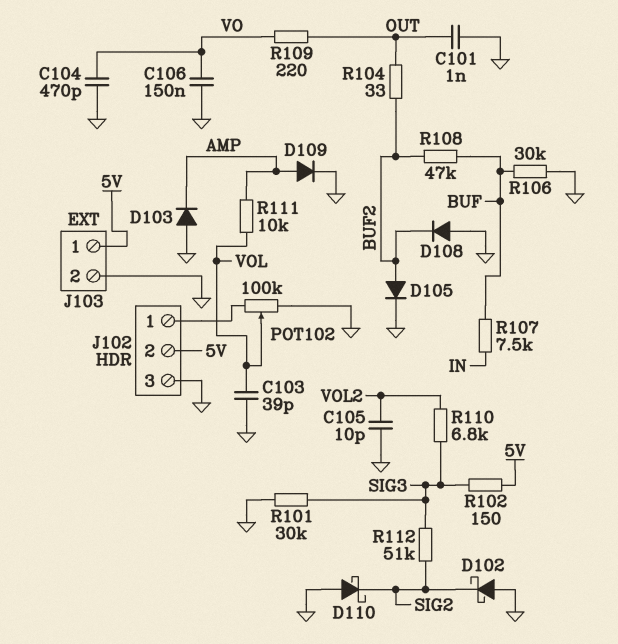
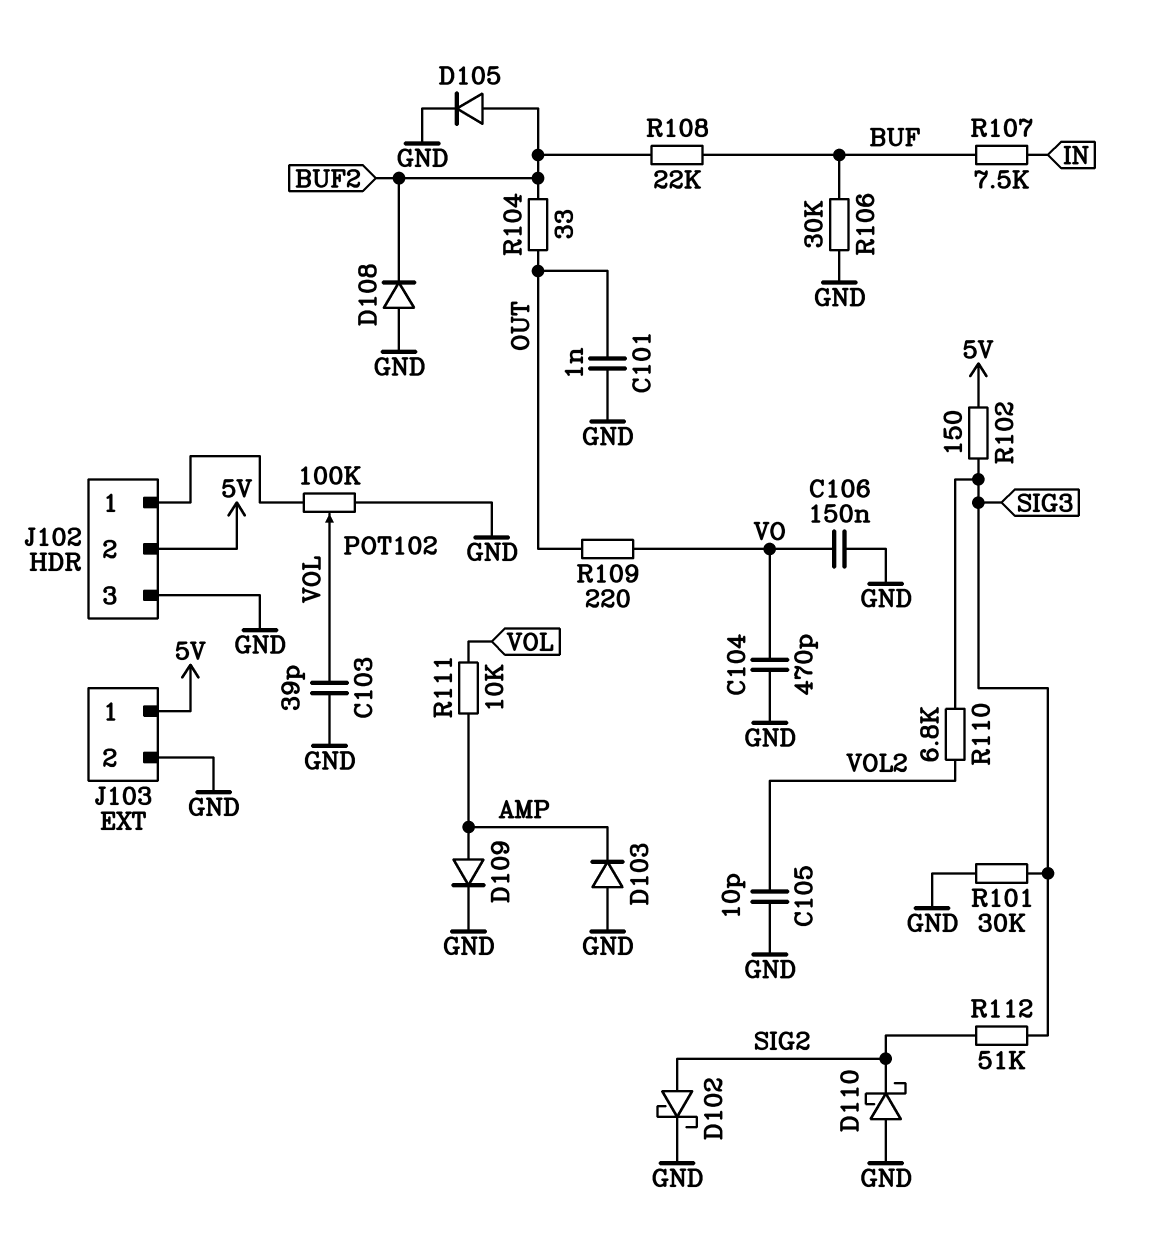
D102: schottky (A GND, K SIG2) -> schottky (A SIG2, K GND)
R108: 47k (BUF, BUF2) -> 22k (BUF, BUF2)

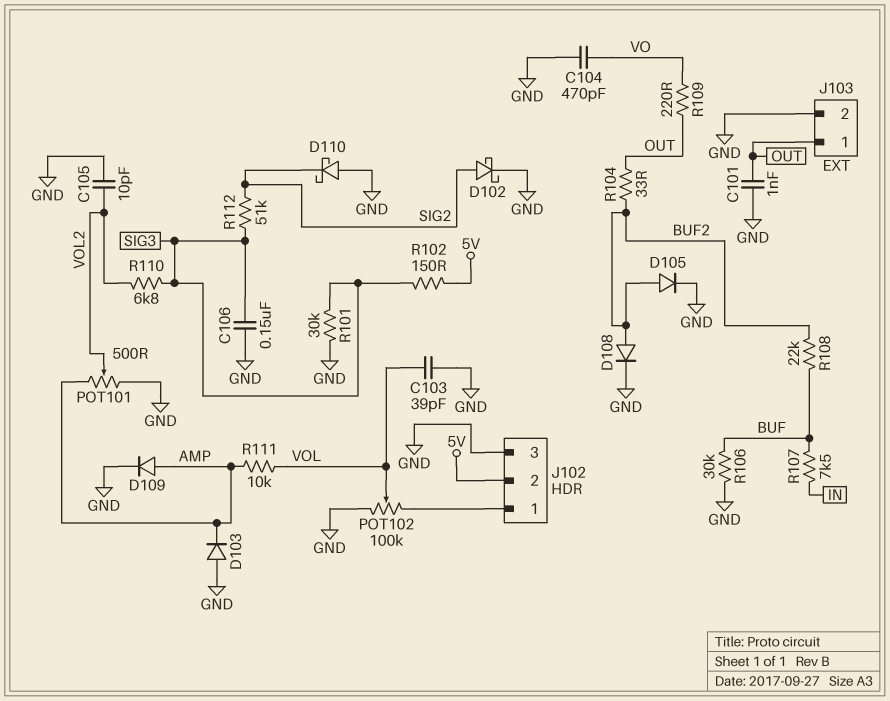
C106: 150nF (GND, VO) -> 150nF (GND, SIG3)
D108: diode (A GND, K BUF2) -> diode (A BUF2, K GND)
J103 pin 1: 5V -> OUT
POT101: none -> 500 (AMP, GND, wiper VOL2)

